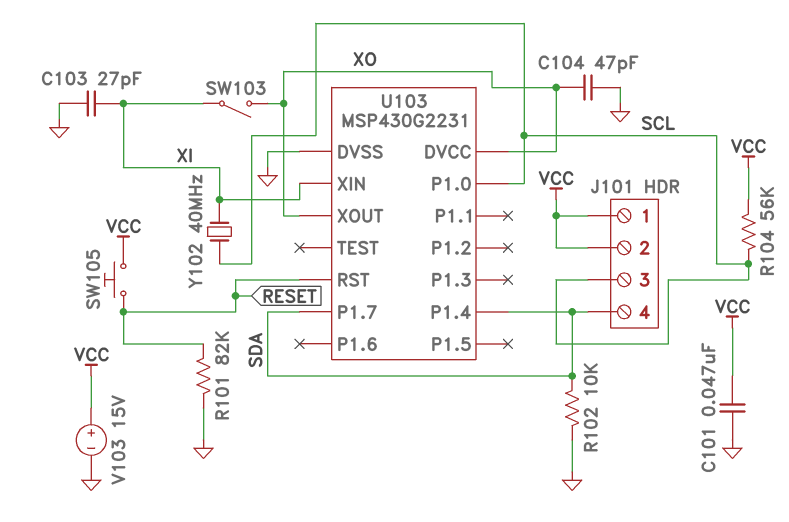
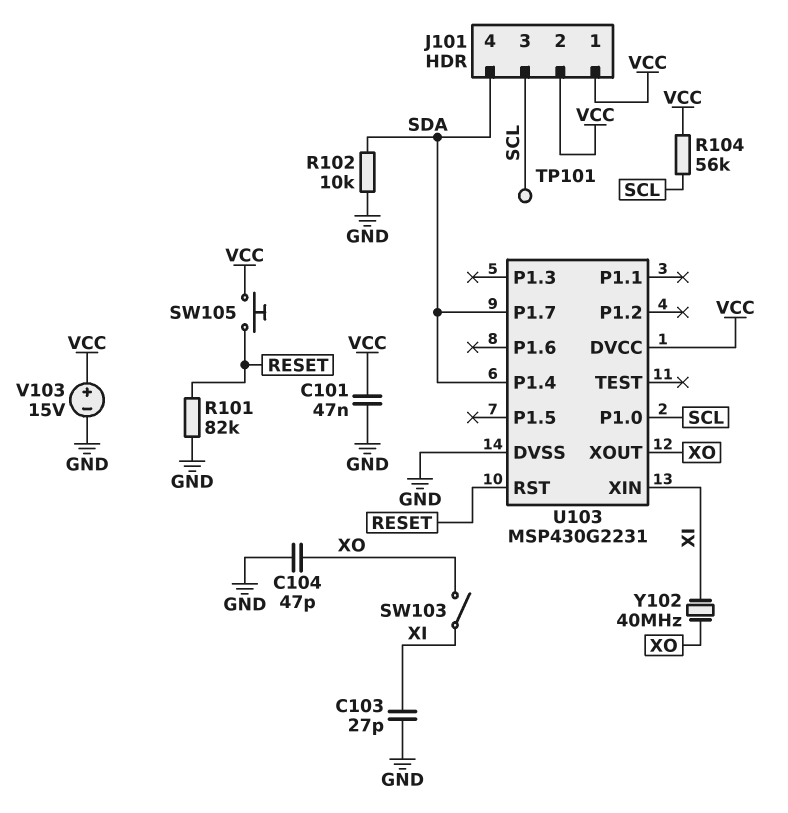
TP101: none -> test point (SCL)
U103 pin DVCC: XO -> VCC
Y102: 40MHz (SCL, XI) -> 40MHz (XI, XO)

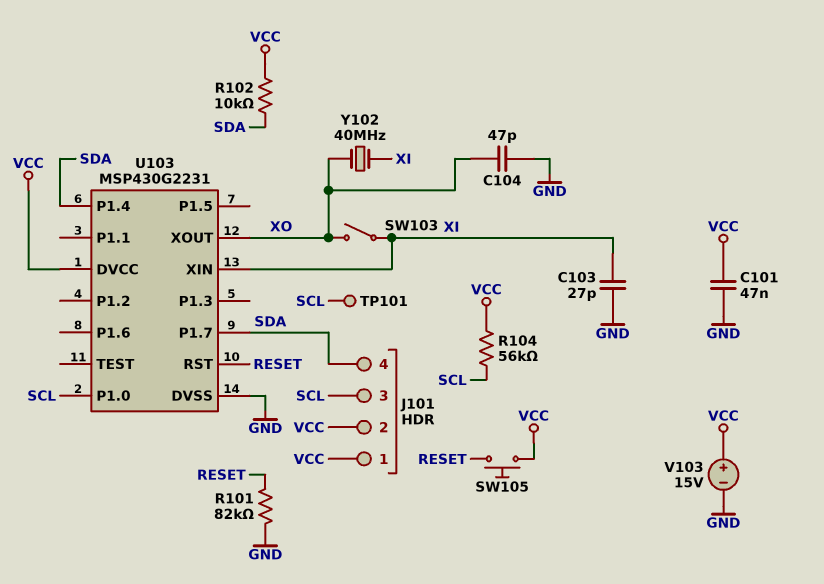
R102: 10k (GND, SDA) -> 10k (SDA, VCC)

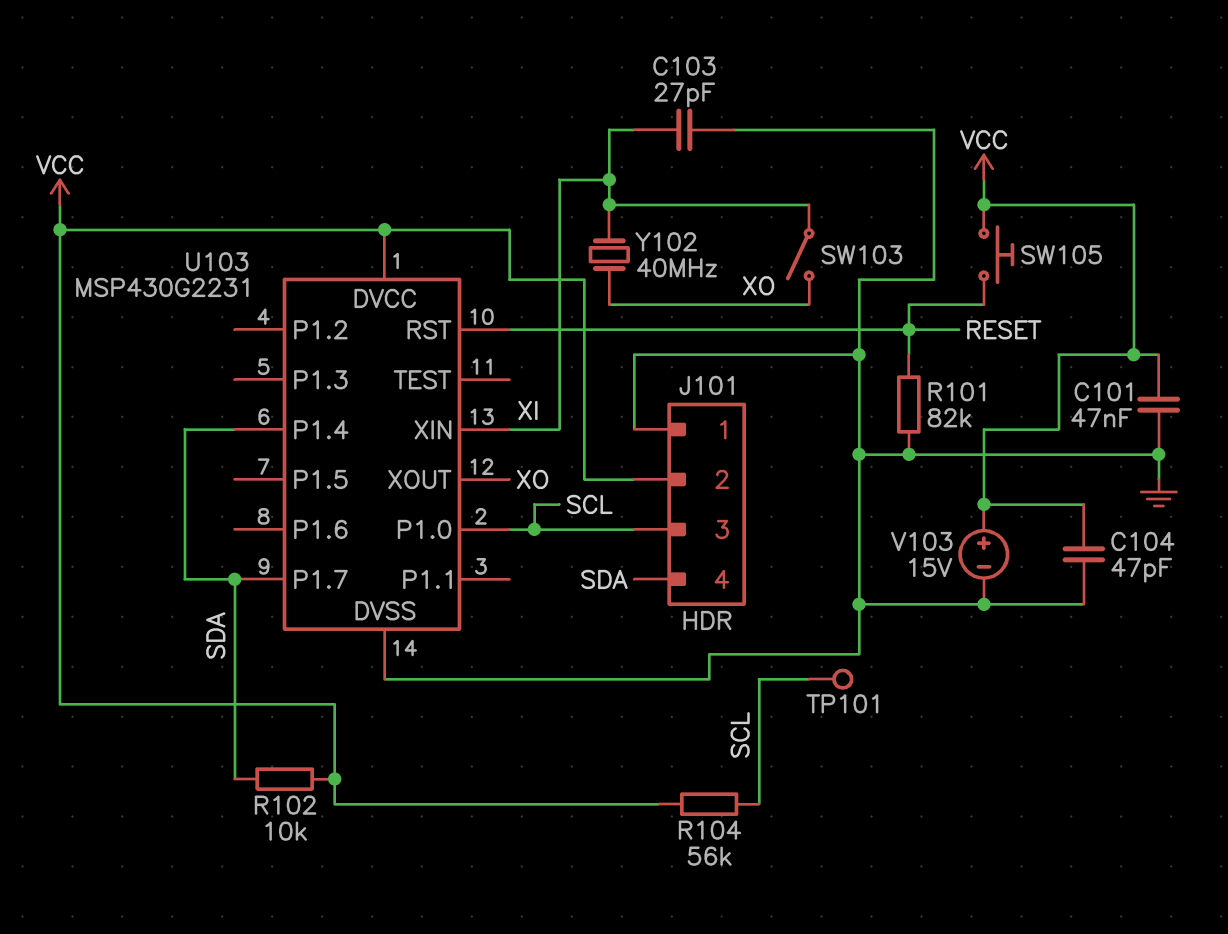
C104: 47pF (GND, XO) -> 47pF (GND, VCC)
J101 pin 1: VCC -> GND

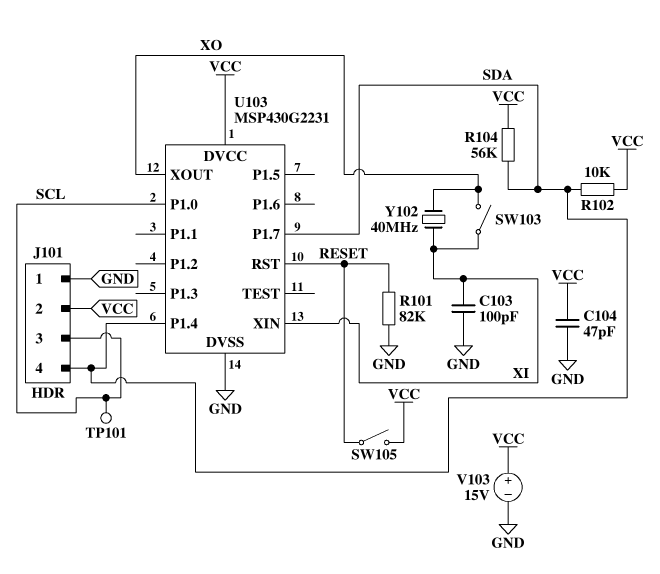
C101: 47nF (GND, VCC) -> none
C103: 27pF (GND, XI) -> 100pF (GND, XI)
R104: 56k (SCL, VCC) -> 56k (SDA, VCC)
SW105: button (RESET, VCC) -> switch (RESET, VCC)

